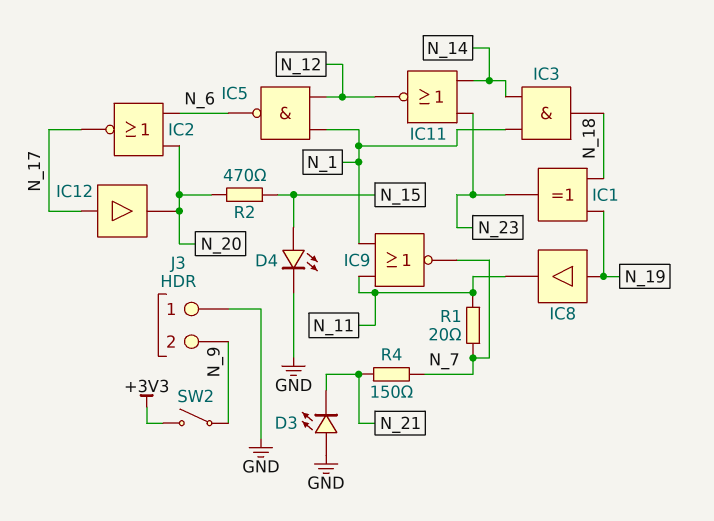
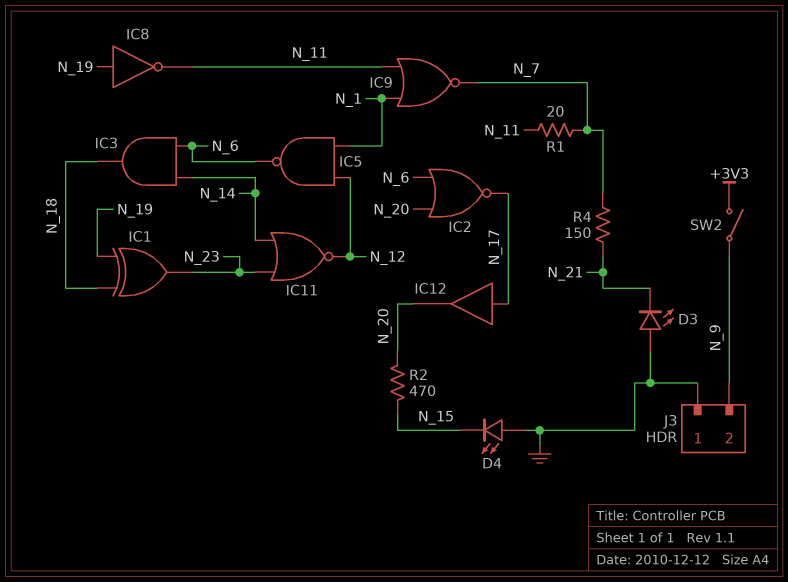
D4: LED (A N_15, K GND) -> LED (A GND, K N_15)
IC3: AND (in N_1, in N_14, out N_18) -> AND (in N_6, in N_14, out N_18)
IC8: buffer (in N_19, out N_11) -> NOT (in N_19, out N_11)

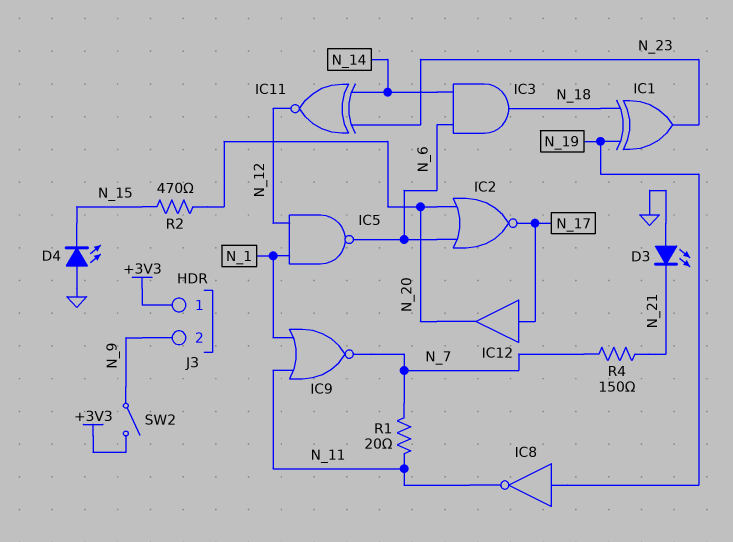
IC11: NOR (in N_14, in N_23, out N_12) -> XNOR (in N_14, in N_23, out N_12)
J3 pin 1: GND -> +3V3

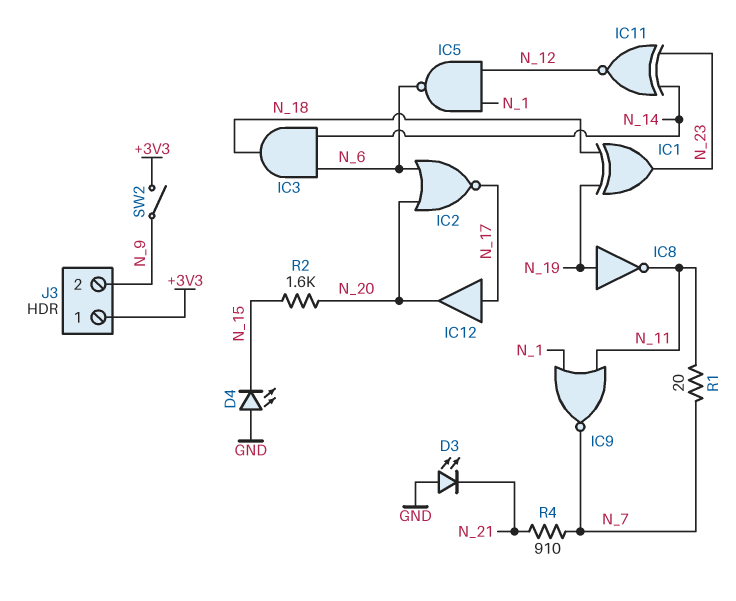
R2: 470 (N_15, N_20) -> 1.6k (N_15, N_20)
R4: 150 (N_7, N_21) -> 910 (N_7, N_21)

